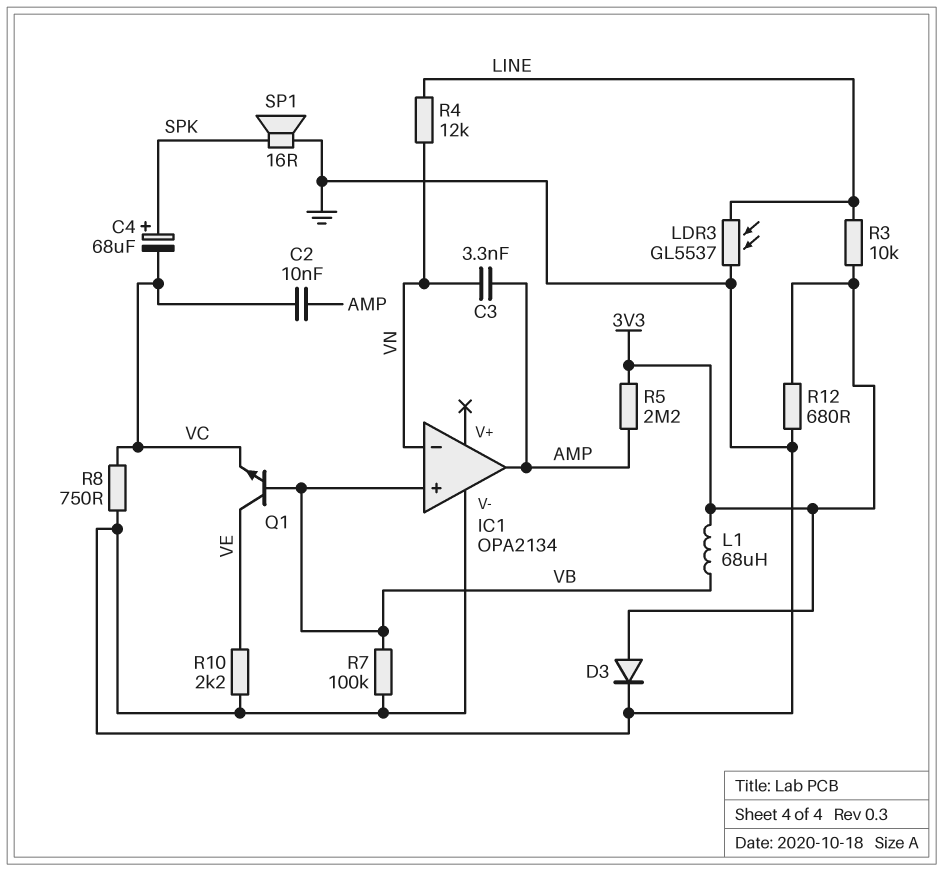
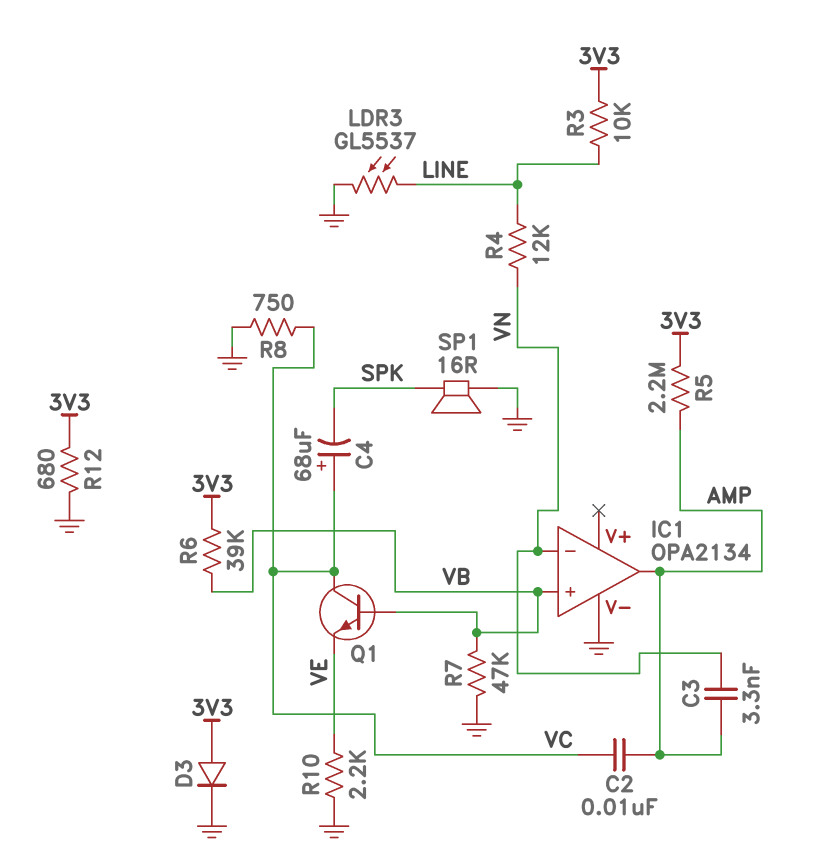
C4: 68uF (plus SPK, minus VC) -> 68uF (plus VC, minus SPK)
L1: 68uH (3V3, VB) -> none
Q1: NPN (B VB, C VE, E VC) -> NPN (B VB, C VC, E VE)
R6: none -> 39k (3V3, VB)
R7: 100k (GND, VB) -> 47k (GND, VB)

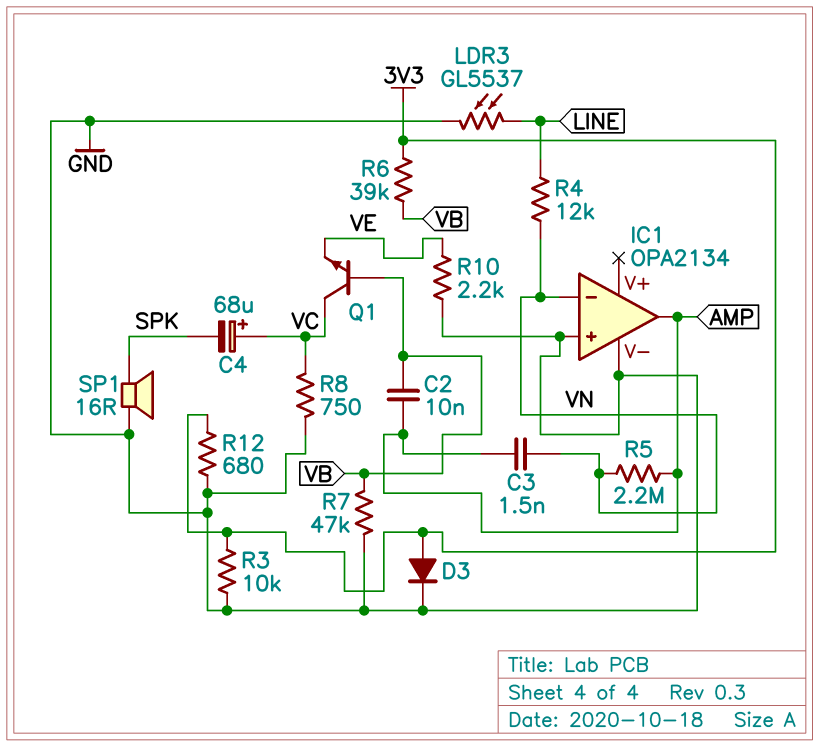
C2: 10nF (AMP, VC) -> 10nF (AMP, VB)
C3: 3.3nF (AMP, VN) -> 1.5nF (AMP, VN)
IC1 pin in+: VB -> GND
R3: 10k (3V3, LINE) -> 10k (3V3, GND)
R5: 2.2M (3V3, AMP) -> 2.2M (AMP, VN)

